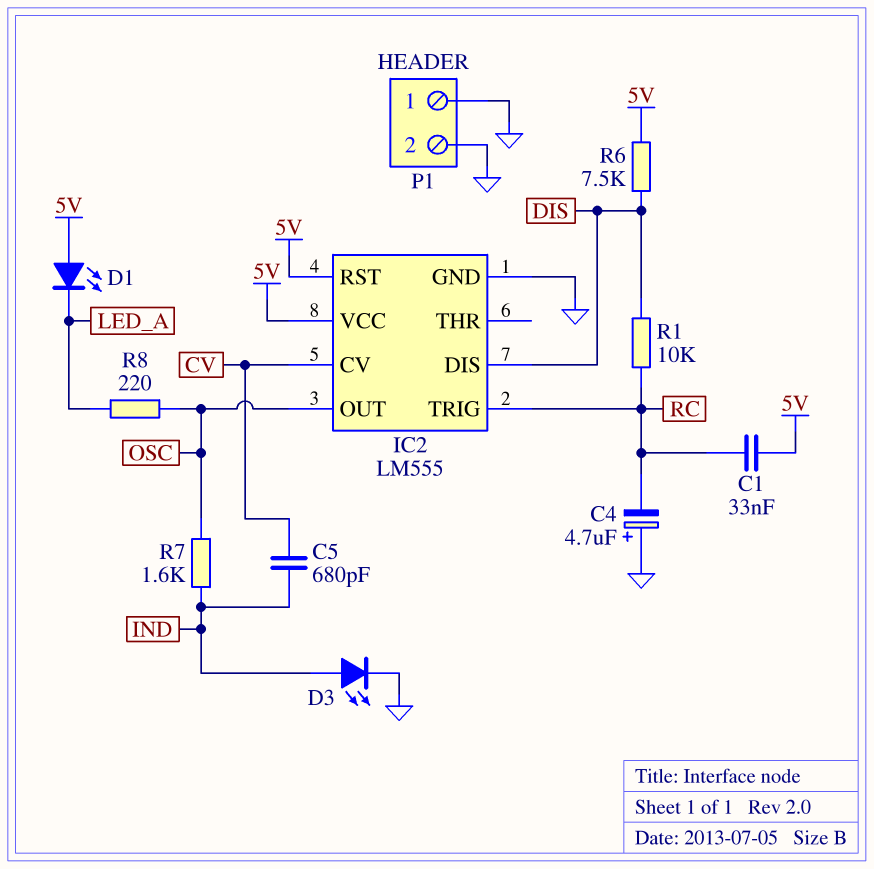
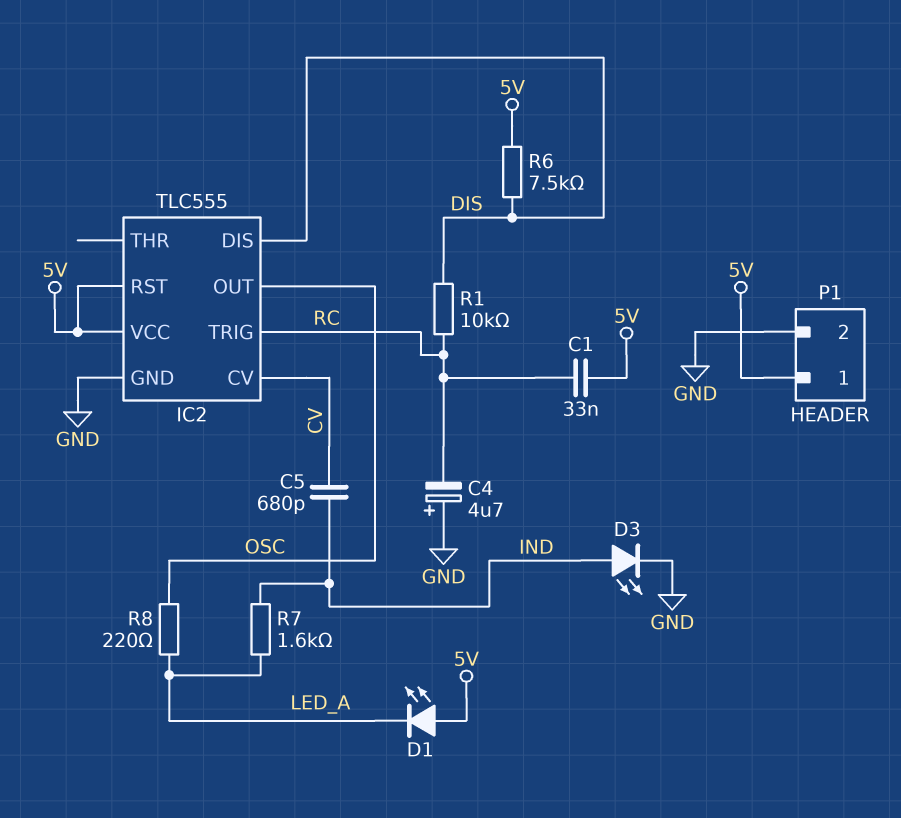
IC2: LM555 -> TLC555
P1 pin 1: GND -> 5V
R7: 1.6k (IND, OSC) -> 1.6k (IND, LED_A)

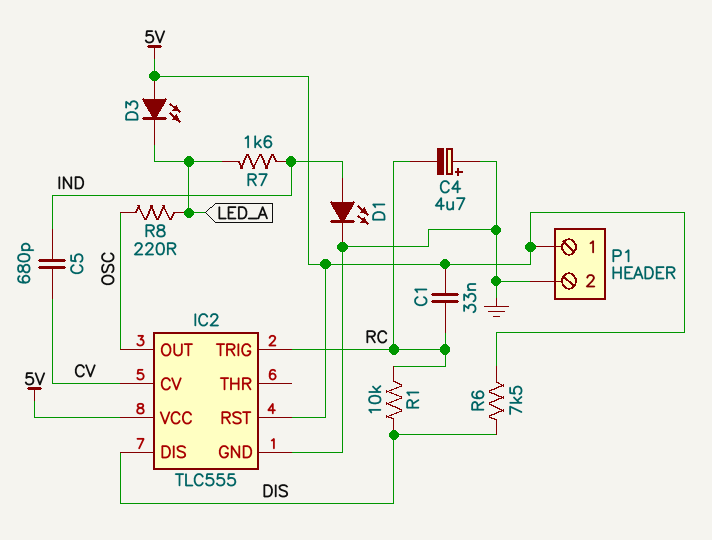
D1: LED (A 5V, K LED_A) -> LED (A IND, K GND)
D3: LED (A IND, K GND) -> LED (A 5V, K LED_A)

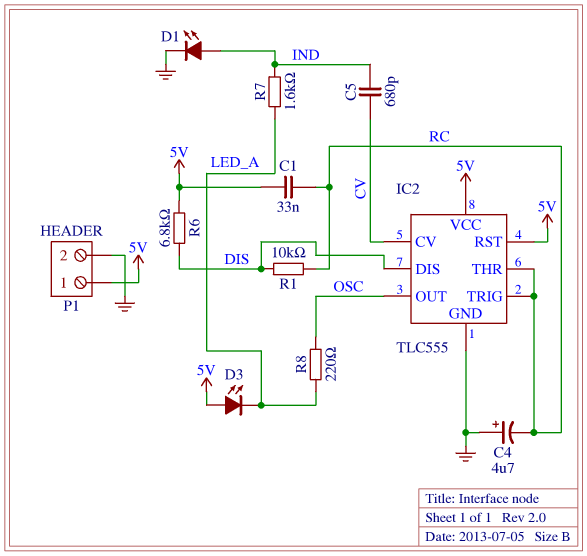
IC2 pin THR: none -> RC
R6: 7.5k (5V, DIS) -> 6.8k (5V, DIS)

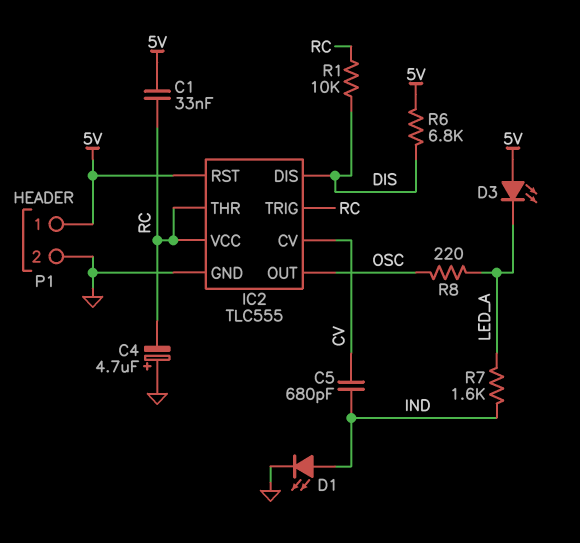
IC2 pin VCC: 5V -> RC

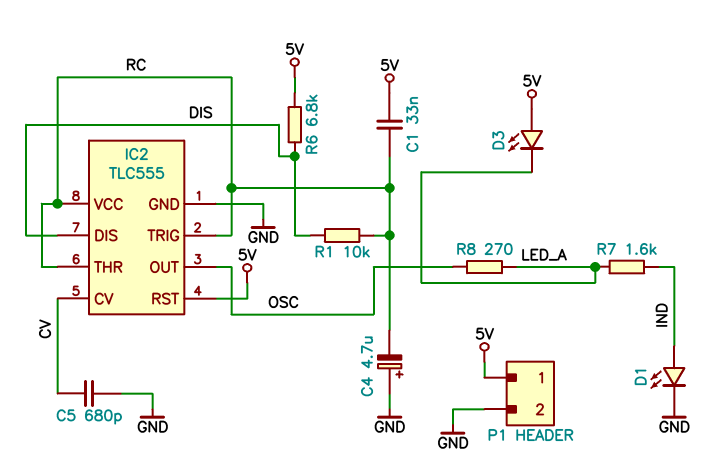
C5: 680pF (CV, IND) -> 680pF (CV, GND)
R8: 220 (LED_A, OSC) -> 270 (LED_A, OSC)

